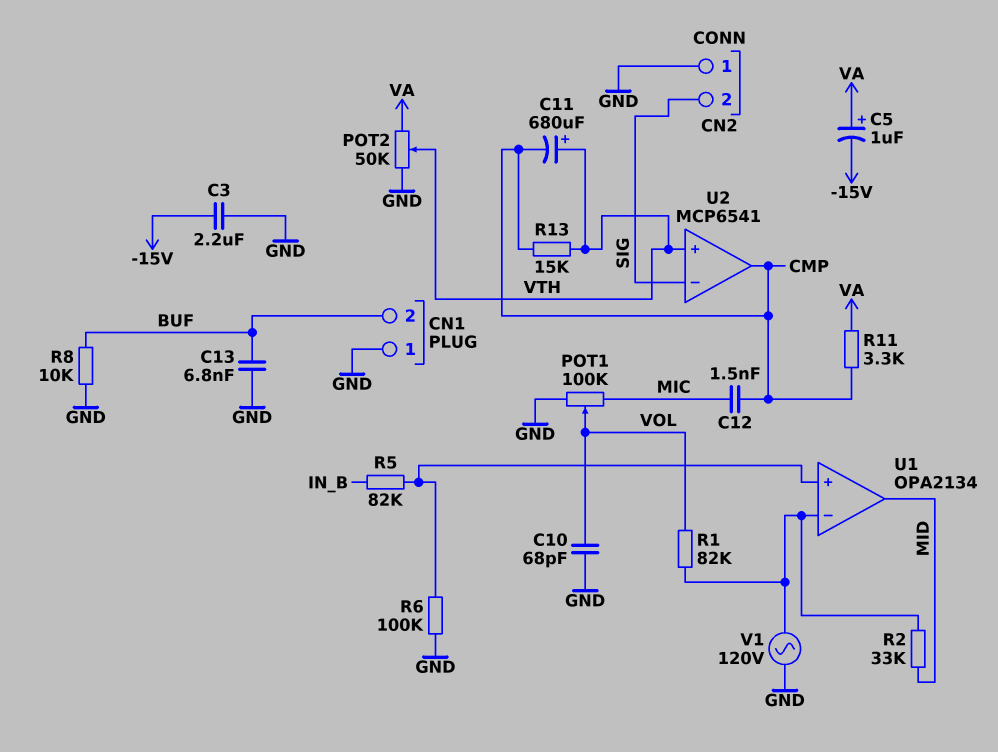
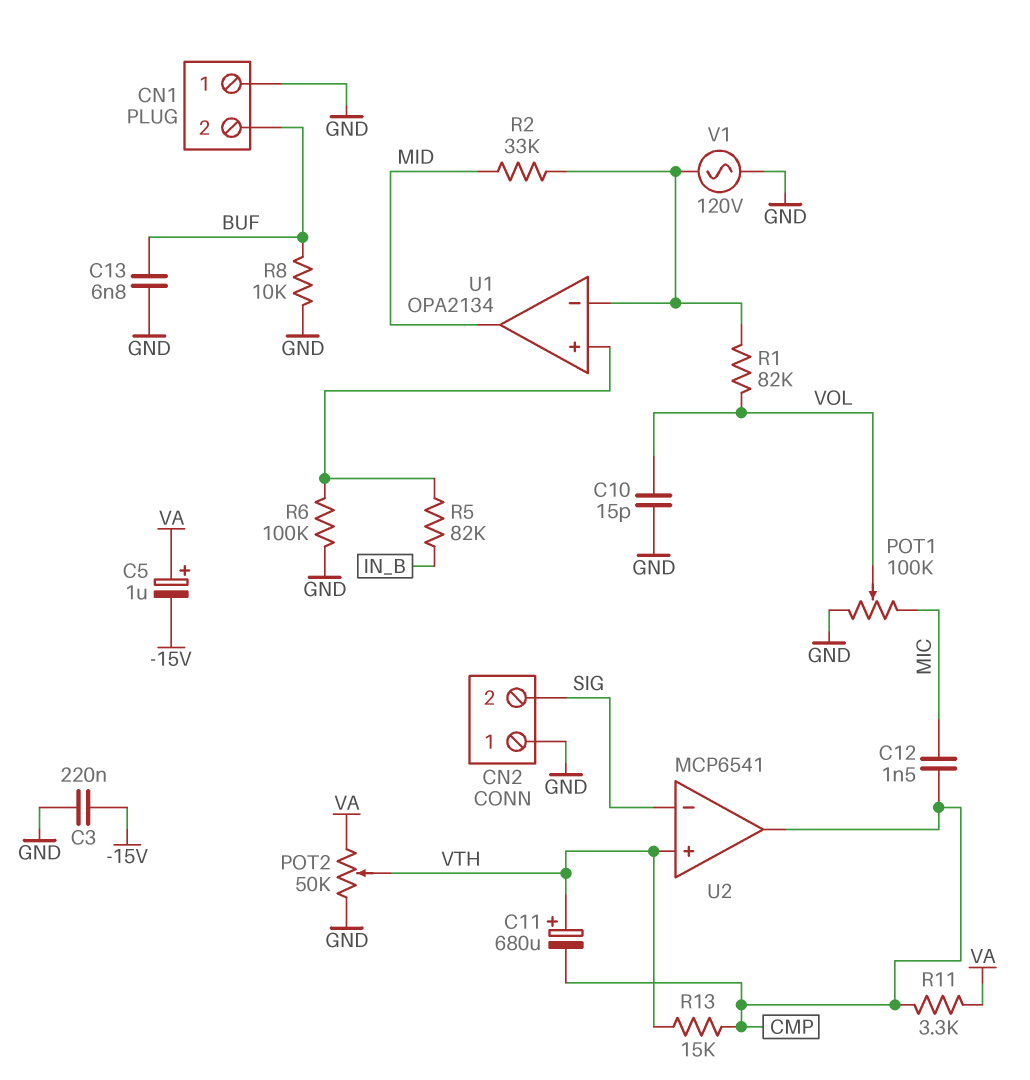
C3: 2.2uF (-15V, GND) -> 220nF (-15V, GND)
C10: 68pF (GND, VOL) -> 15pF (GND, VOL)

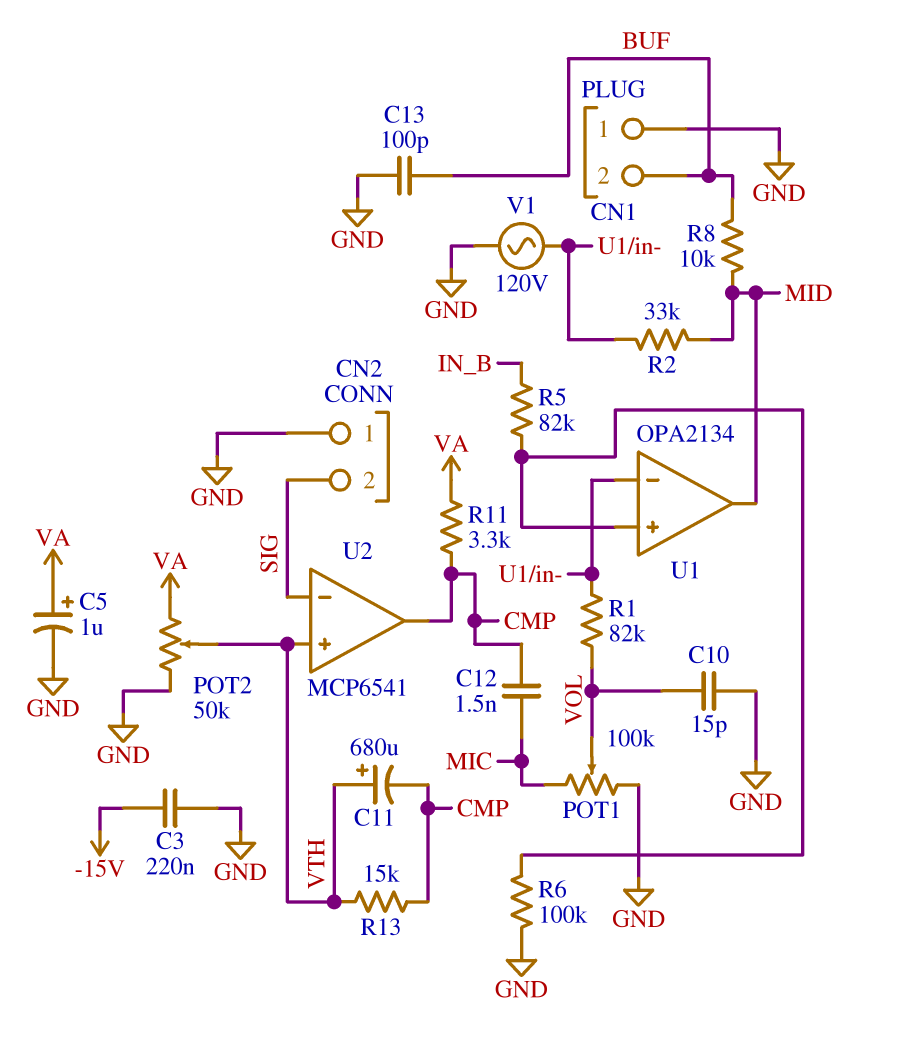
C5: 1uF (plus VA, minus -15V) -> 1uF (plus VA, minus GND)
C13: 6.8nF (BUF, GND) -> 100pF (BUF, GND)
R8: 10k (BUF, GND) -> 10k (BUF, MID)

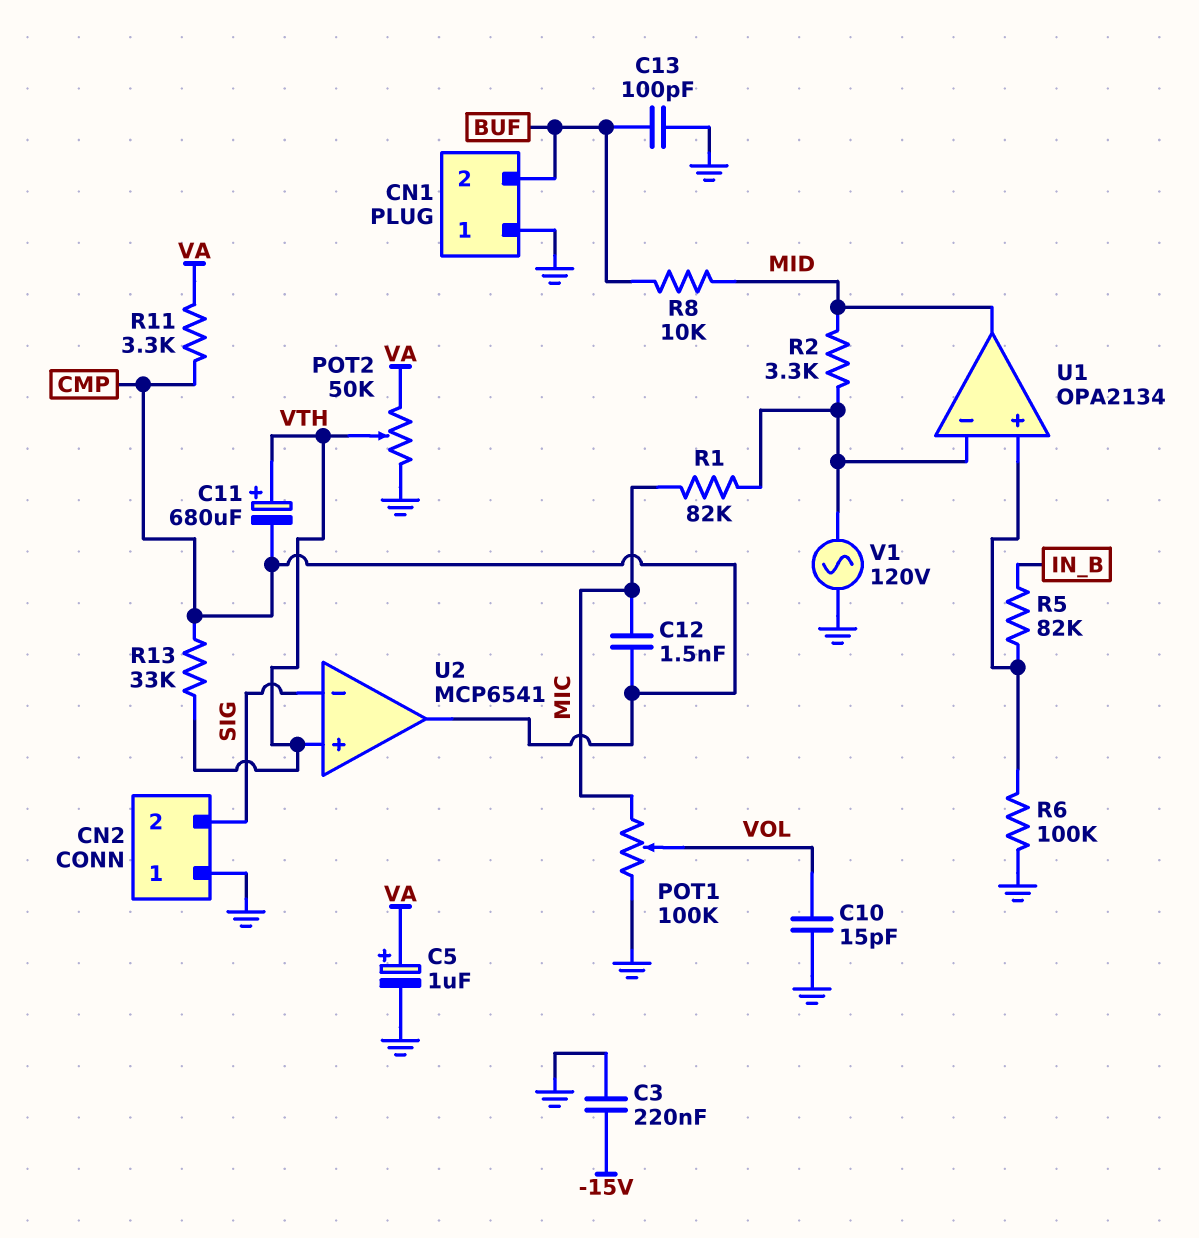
R1: 82k (U1/in-, VOL) -> 82k (MIC, U1/in-)
R2: 33k (MID, U1/in-) -> 3.3k (MID, U1/in-)
R13: 15k (CMP, VTH) -> 33k (CMP, VTH)

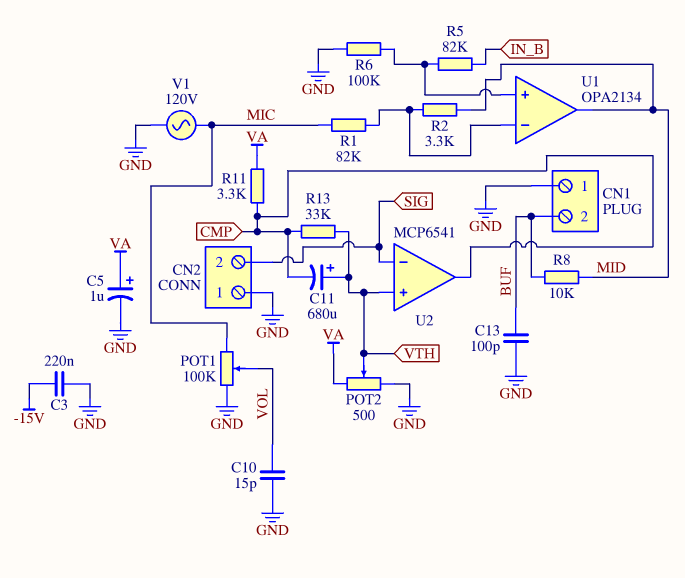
C12: 1.5nF (CMP, MIC) -> none
POT2: 50k (GND, VA, wiper VTH) -> 500 (GND, VA, wiper VTH)
V1: AC 120V (GND, U1/in-) -> AC 120V (GND, MIC)

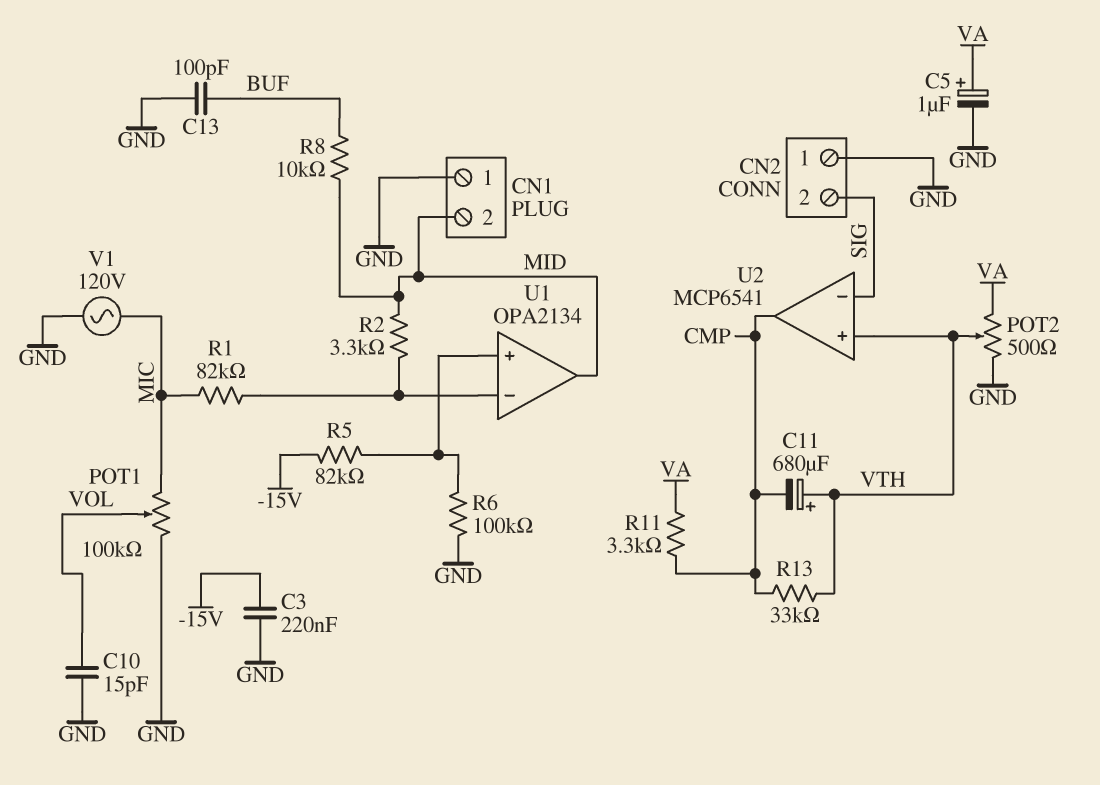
CN1 pin 2: BUF -> MID
R5: 82k (IN_B, U1/in+) -> 82k (-15V, U1/in+)

